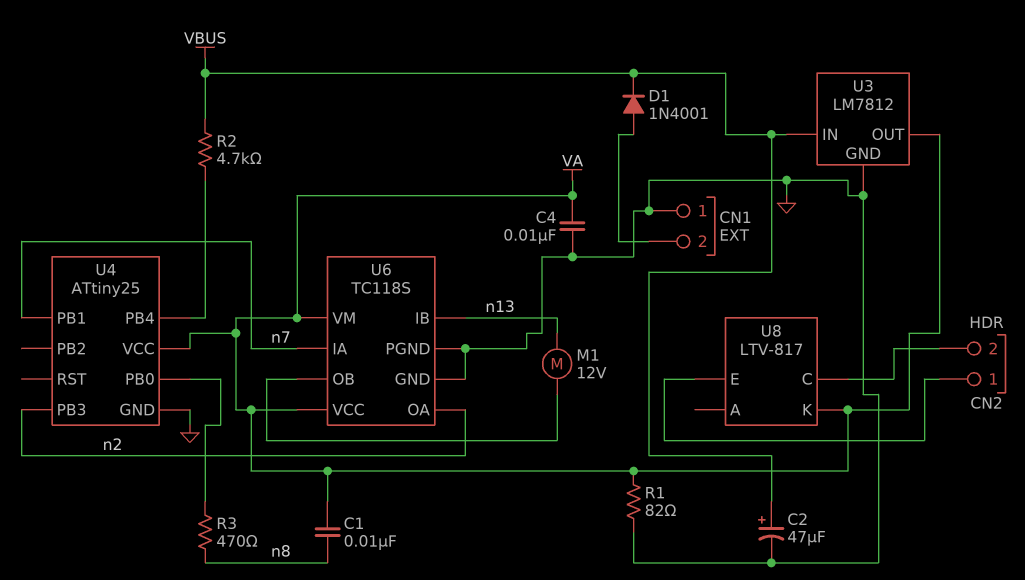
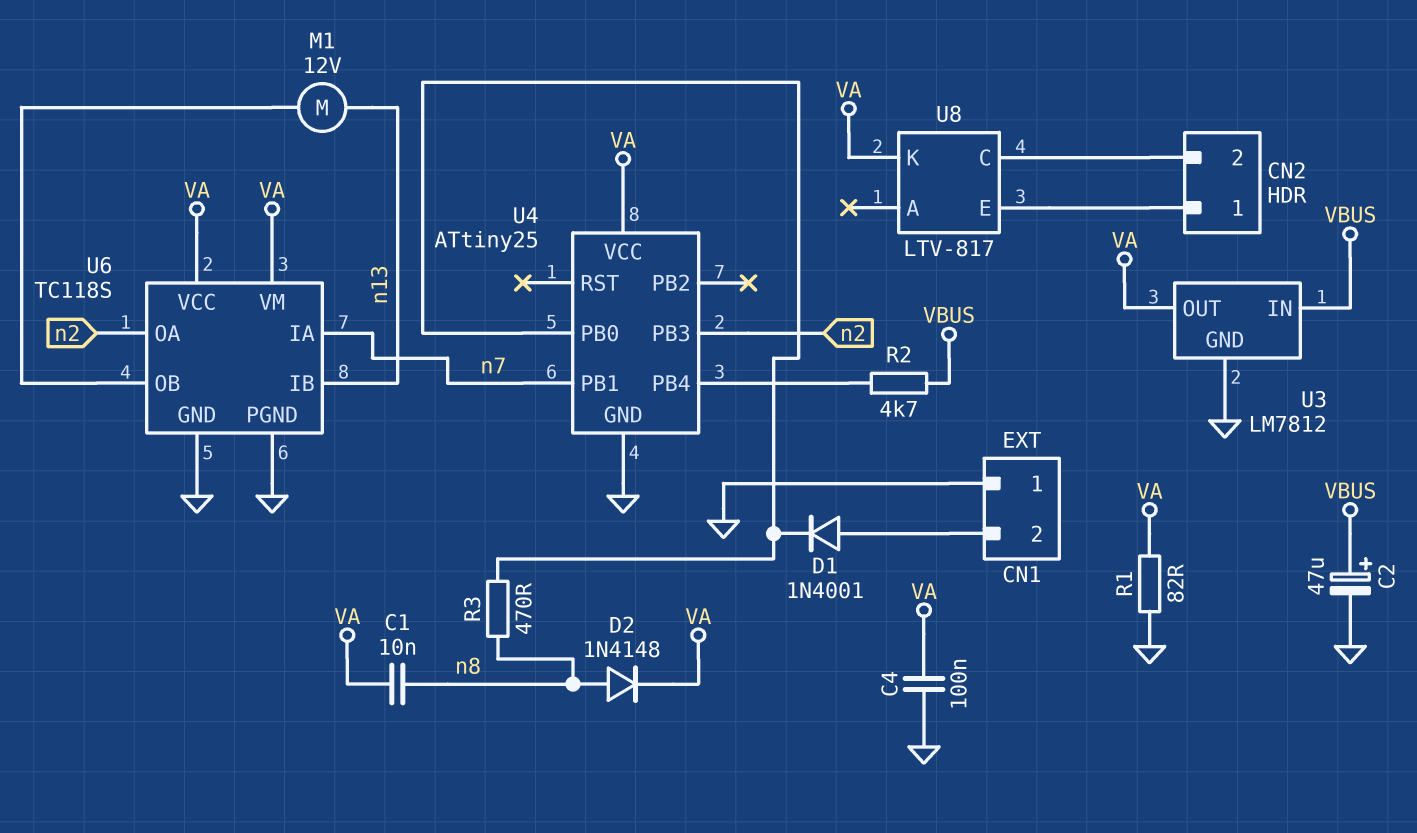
C4: 10nF (GND, VA) -> 100nF (GND, VA)
D1: diode 1N4001 (A CN1/2, K VBUS) -> diode 1N4001 (A CN1/2, K U4/PB0)
D2: none -> diode 1N4148 (A n8, K VA)

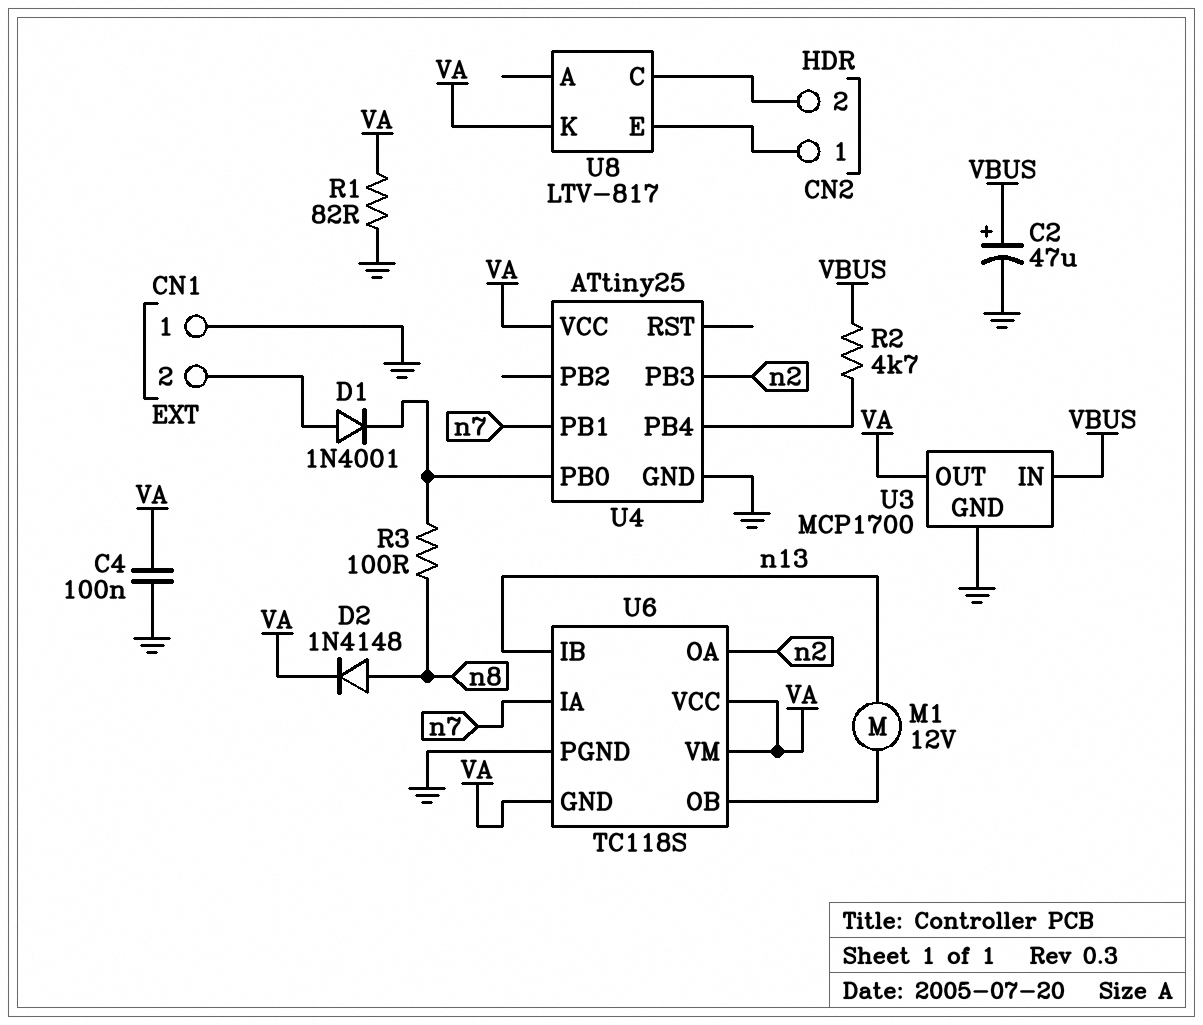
C1: 10nF (VA, n8) -> none
R3: 470 (U4/PB0, n8) -> 100 (U4/PB0, n8)
U3: LM7812 -> MCP1700
U6 pin GND: GND -> VA

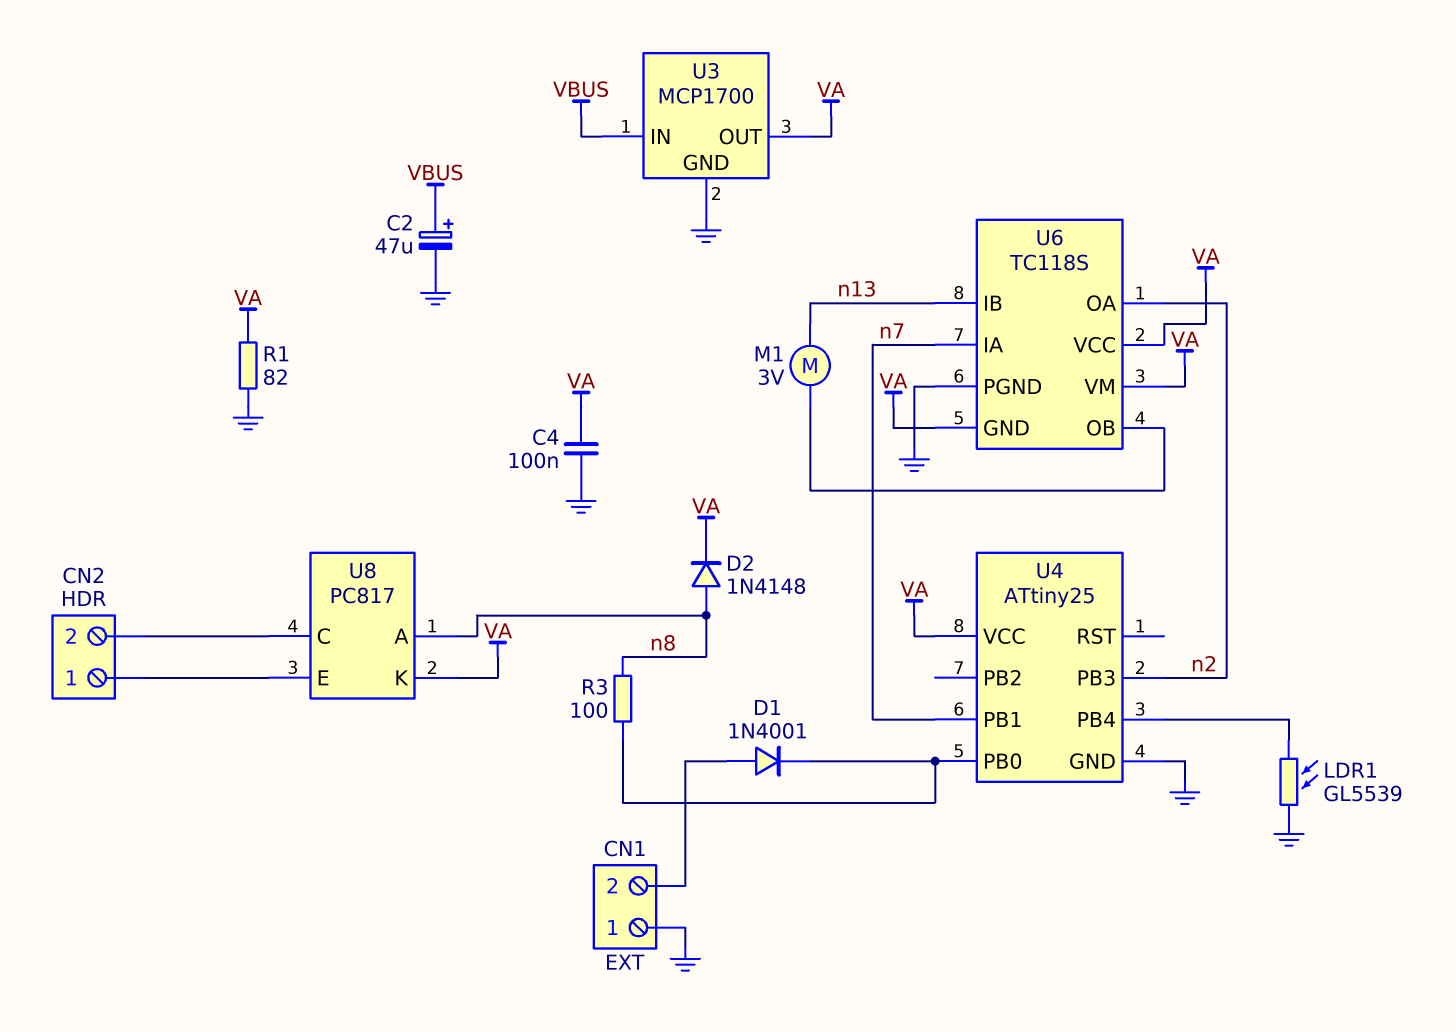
LDR1: none -> GL5539 (GND, U4/PB4)
M1: motor 12V (U6/OB, n13) -> motor 3V (U6/OB, n13)
R2: 4.7k (U4/PB4, VBUS) -> none
U8: LTV-817 -> PC817
U8 pin A: none -> n8

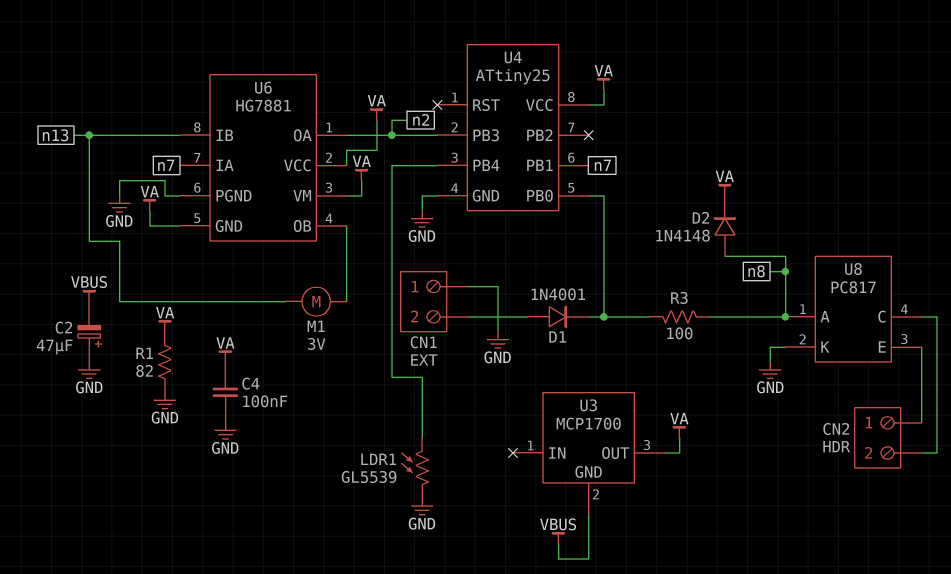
C2: 47uF (plus VBUS, minus GND) -> 47uF (plus GND, minus VBUS)
U3 pin GND: GND -> VBUS
U3 pin IN: VBUS -> none
U6: TC118S -> HG7881
U8 pin K: VA -> GND

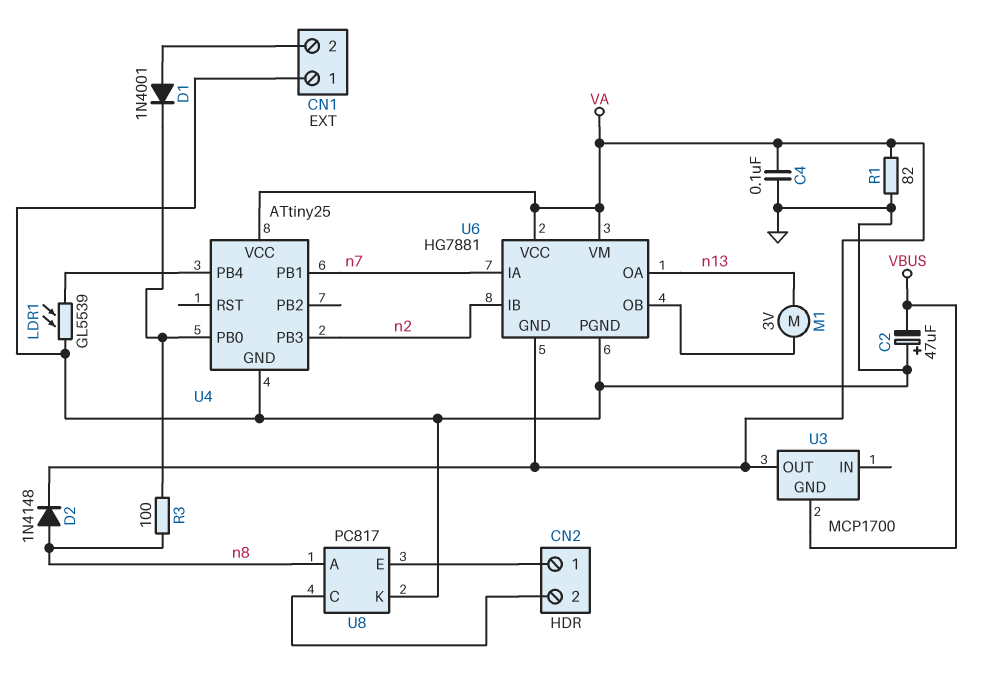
U6 pin IB: n13 -> n2
U6 pin OA: n2 -> n13

